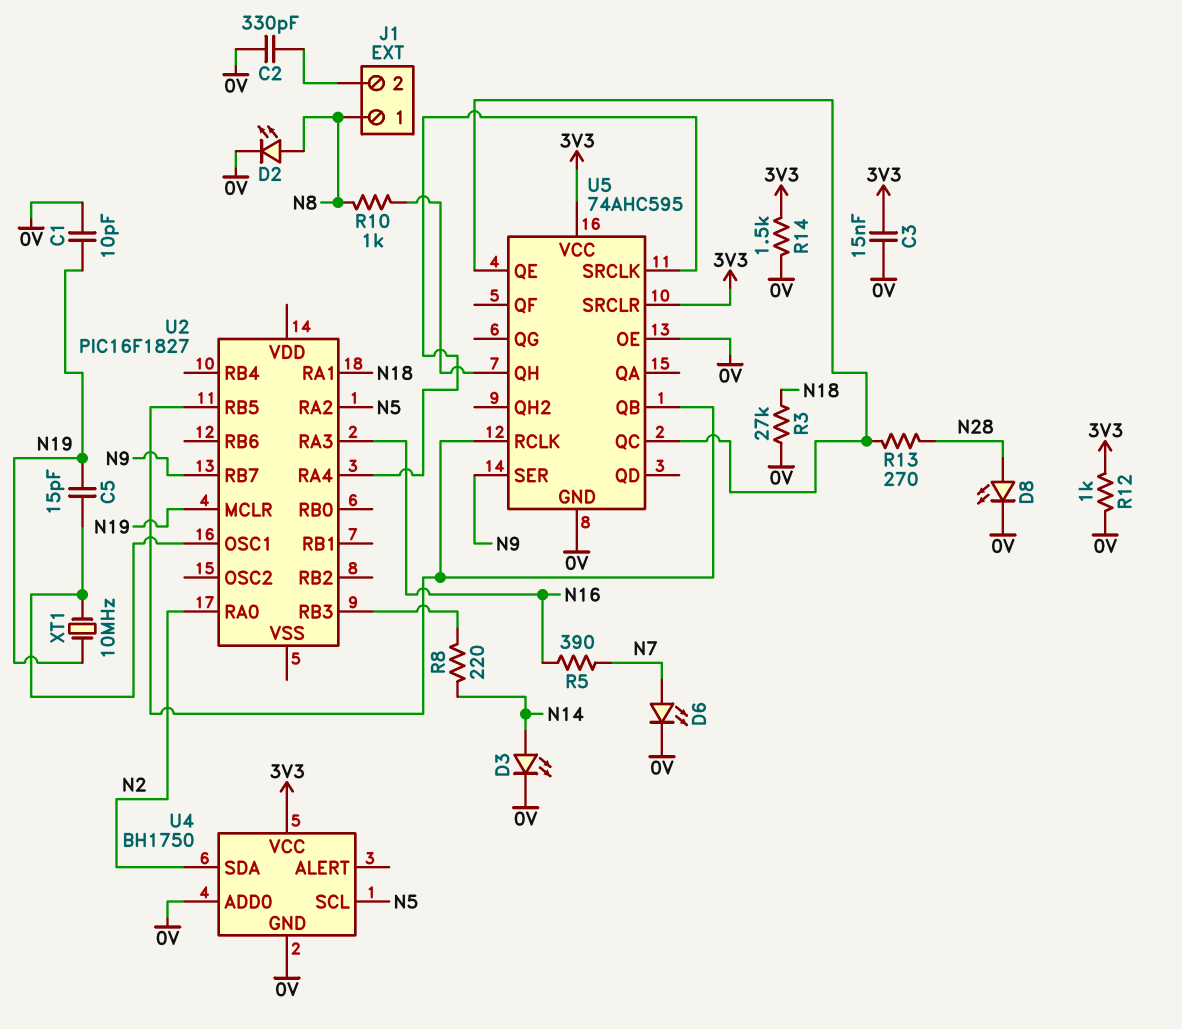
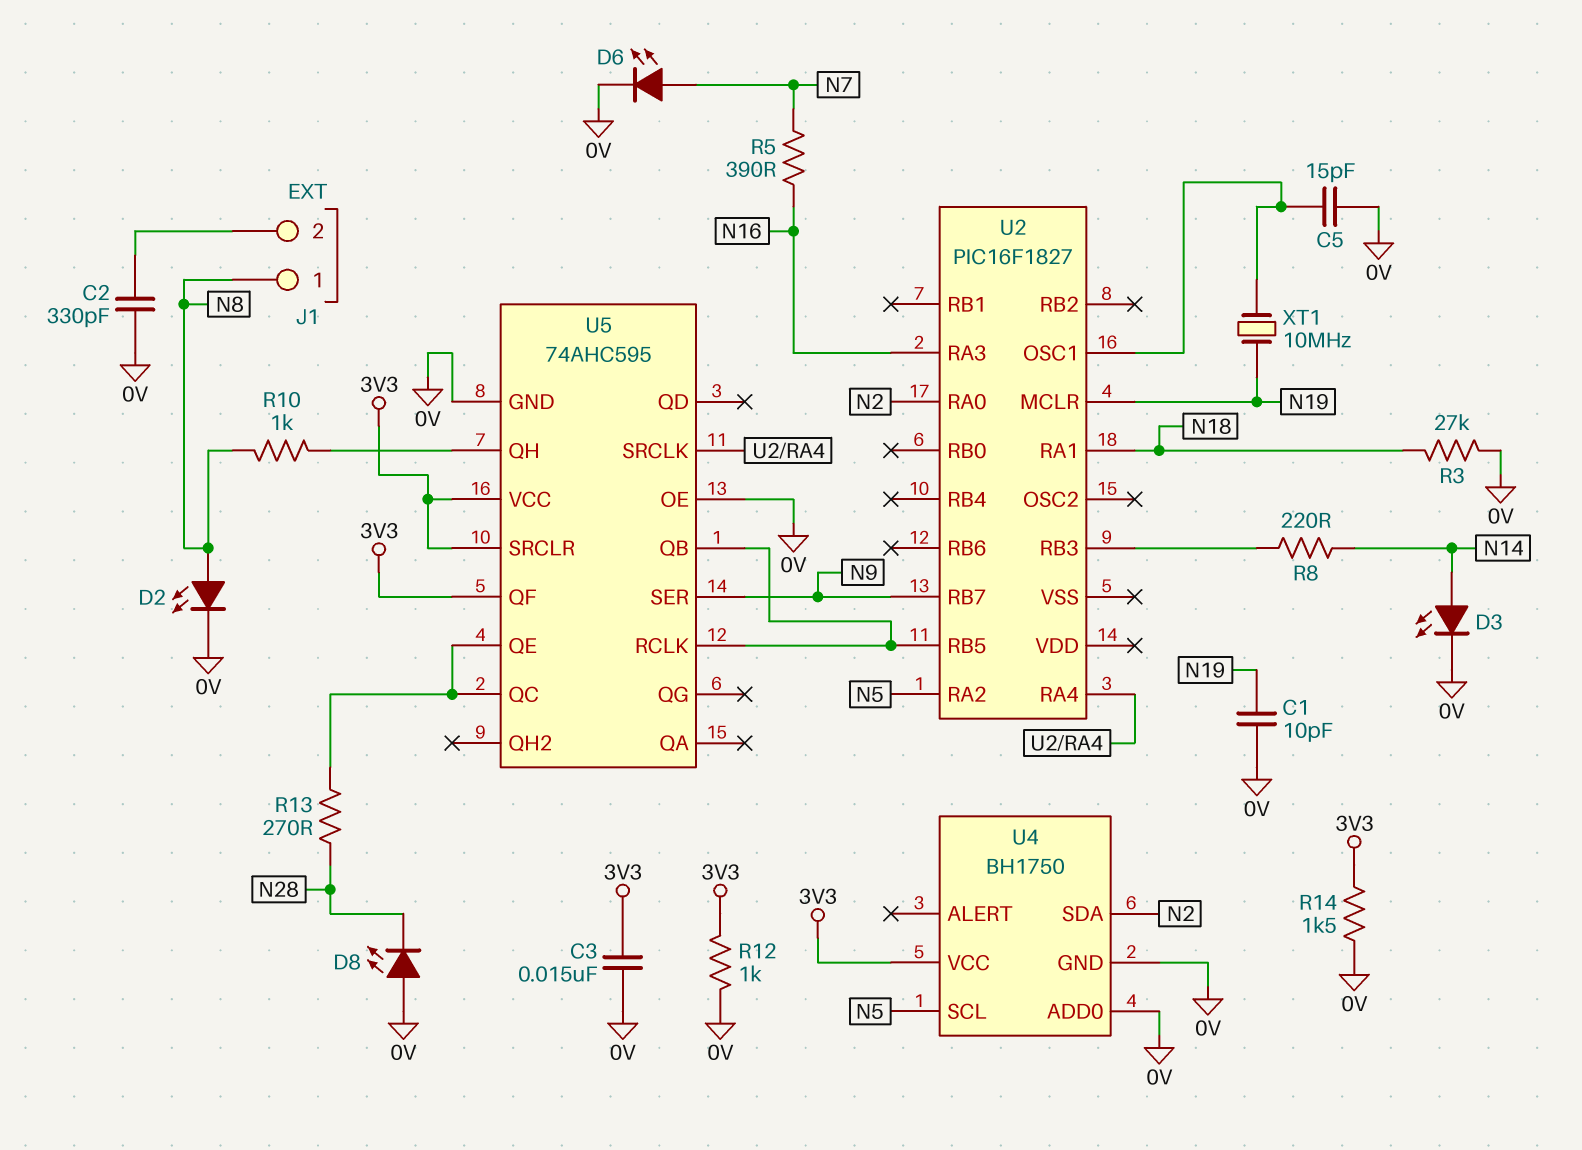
C5: 15pF (N19, U2/OSC1) -> 15pF (0V, U2/OSC1)
D8: LED (A N28, K 0V) -> LED (A 0V, K N28)
U5 pin QF: none -> 3V3

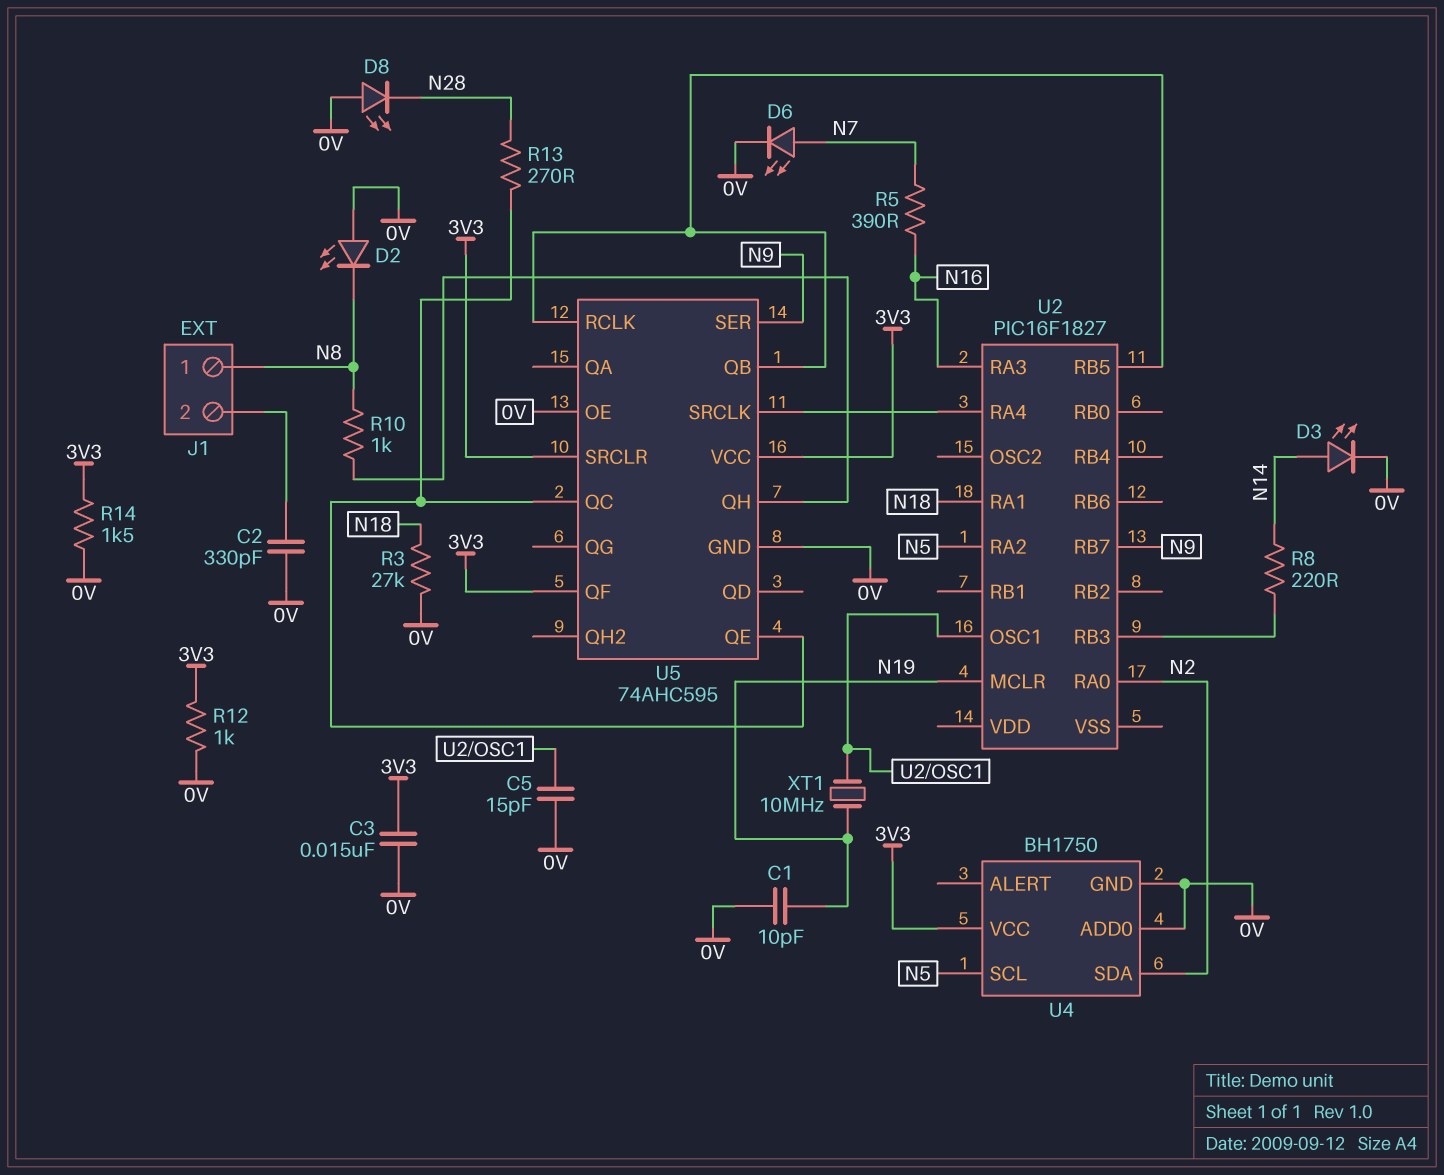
D2: LED (A N8, K 0V) -> LED (A 0V, K N8)

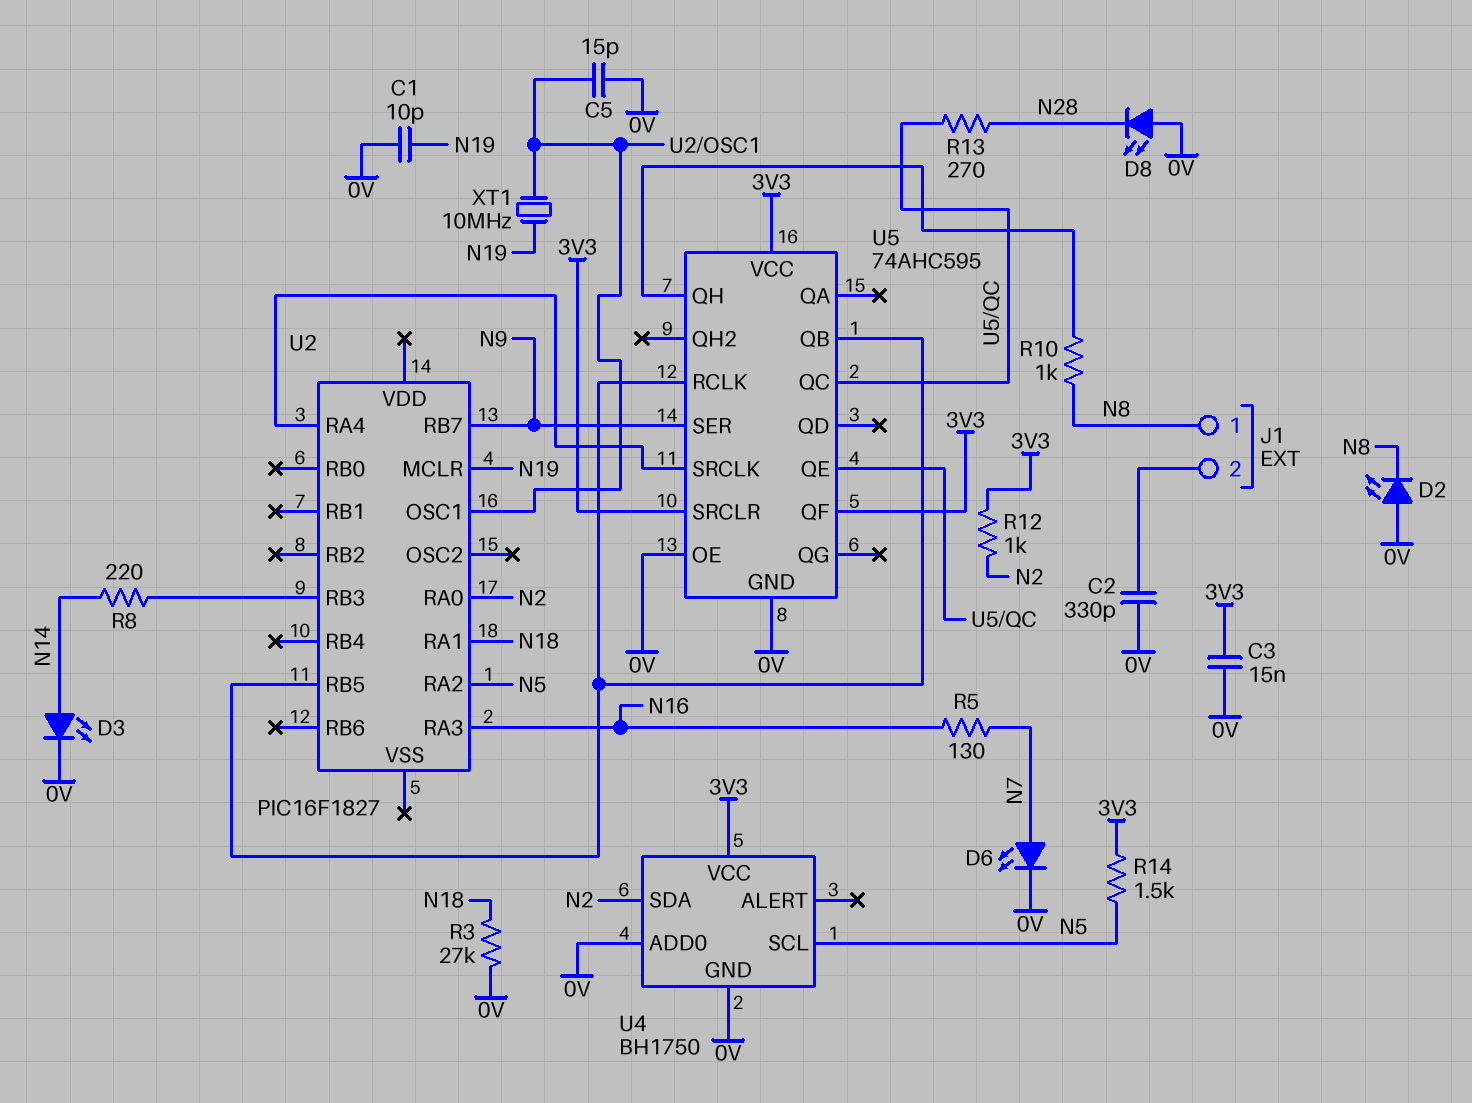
R5: 390 (N7, N16) -> 130 (N7, N16)
R12: 1k (0V, 3V3) -> 1k (3V3, N2)
R14: 1.5k (0V, 3V3) -> 1.5k (3V3, N5)

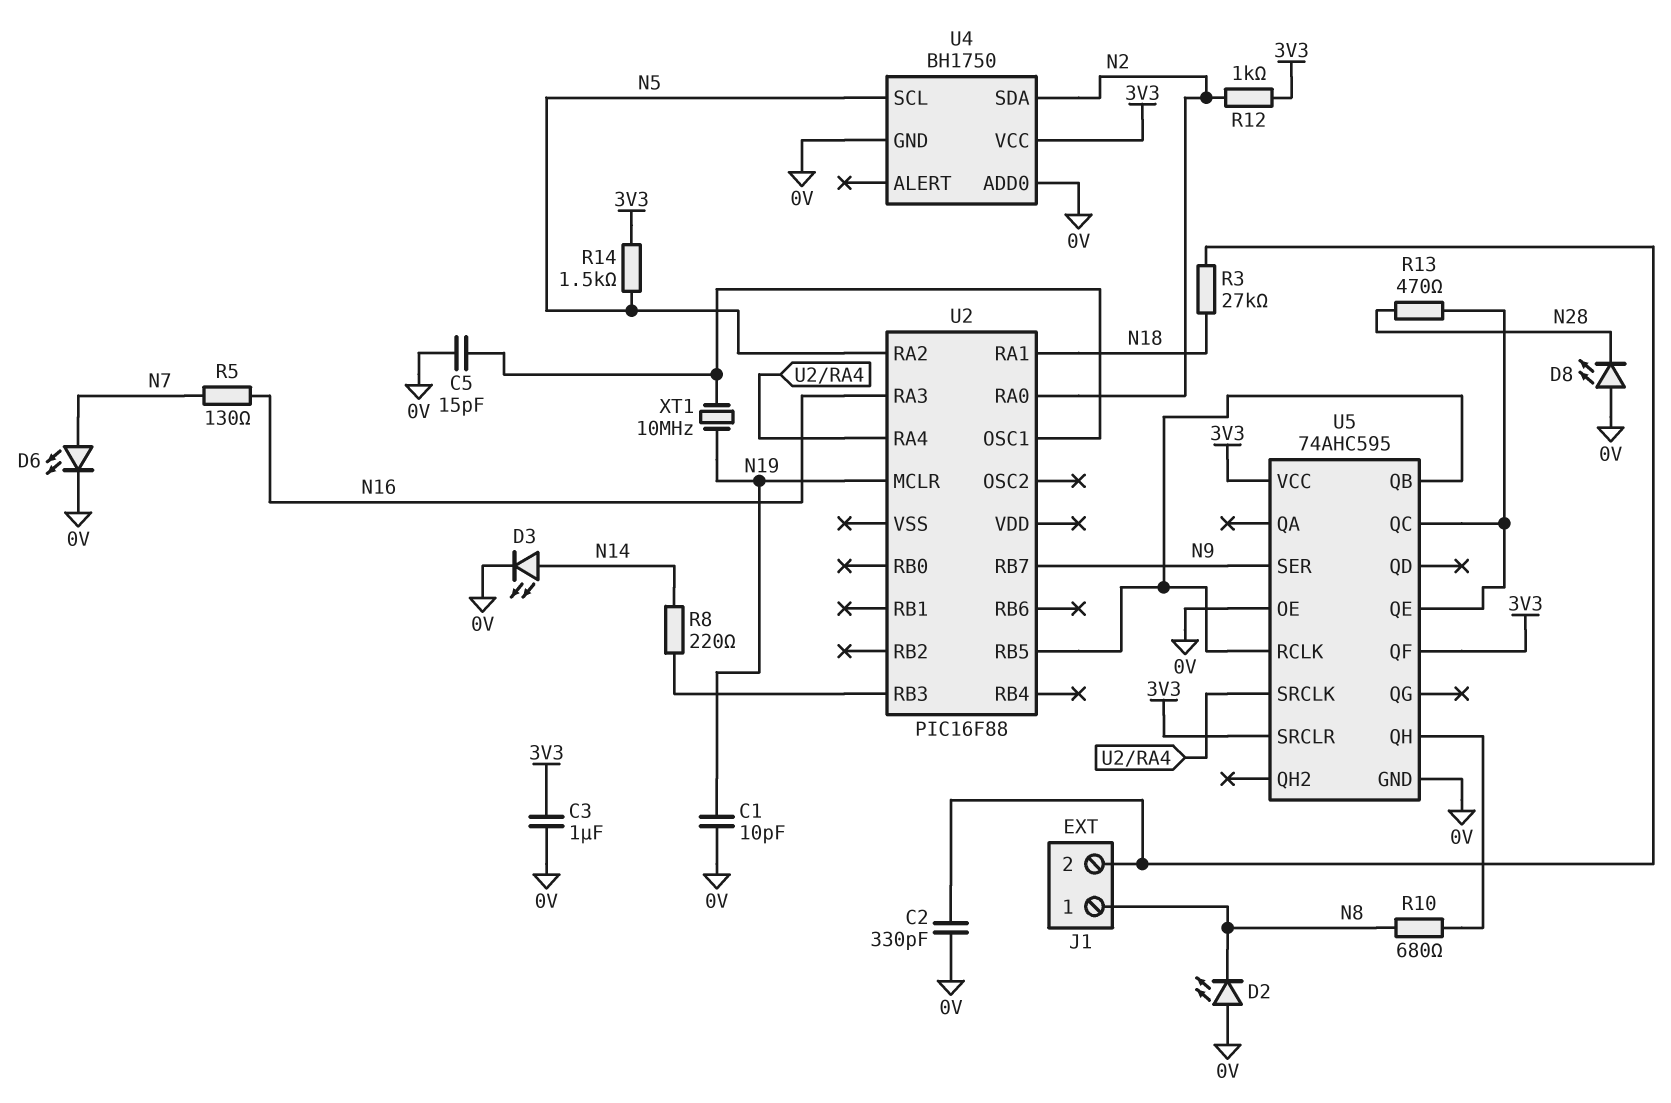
C3: 15nF (0V, 3V3) -> 1uF (0V, 3V3)
R3: 27k (0V, N18) -> 27k (J1/2, N18)
R10: 1k (N8, U5/QH) -> 680 (N8, U5/QH)
R13: 270 (N28, U5/QC) -> 470 (N28, U5/QC)
U2: PIC16F1827 -> PIC16F88

